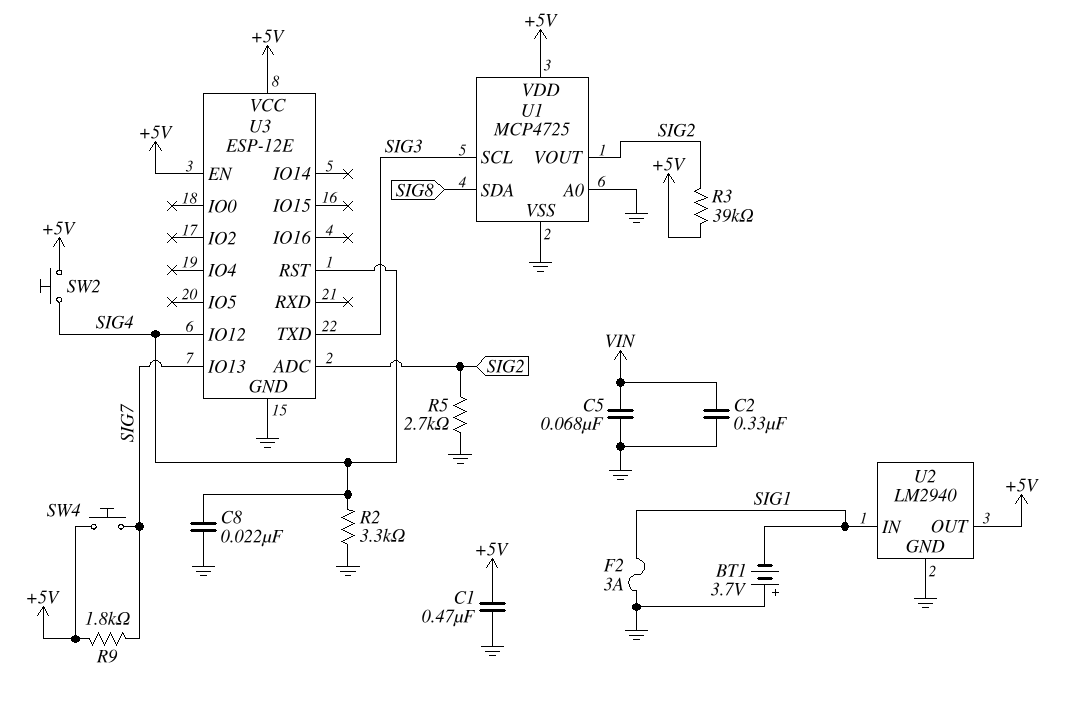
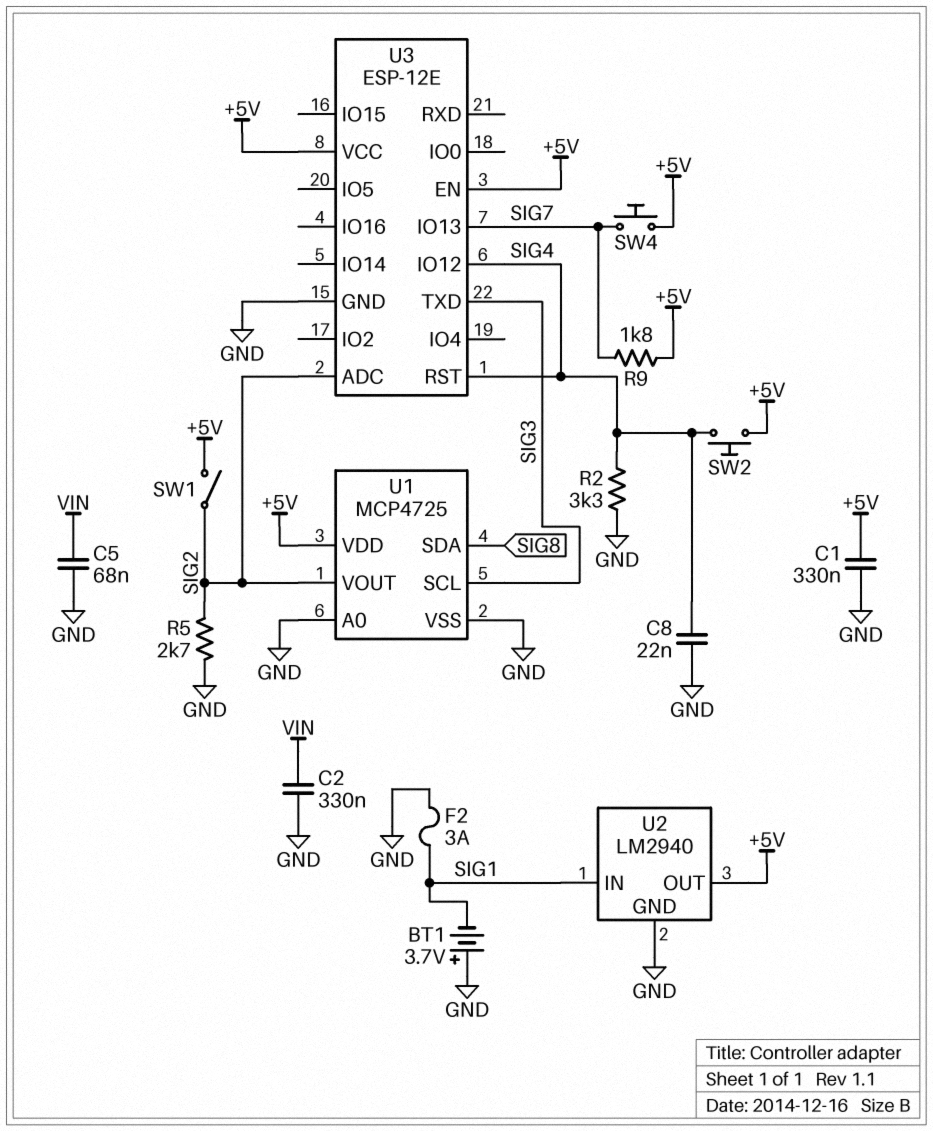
C1: 470nF (+5V, GND) -> 330nF (+5V, GND)
R3: 39k (+5V, SIG2) -> none
SW1: none -> switch (+5V, SIG2)

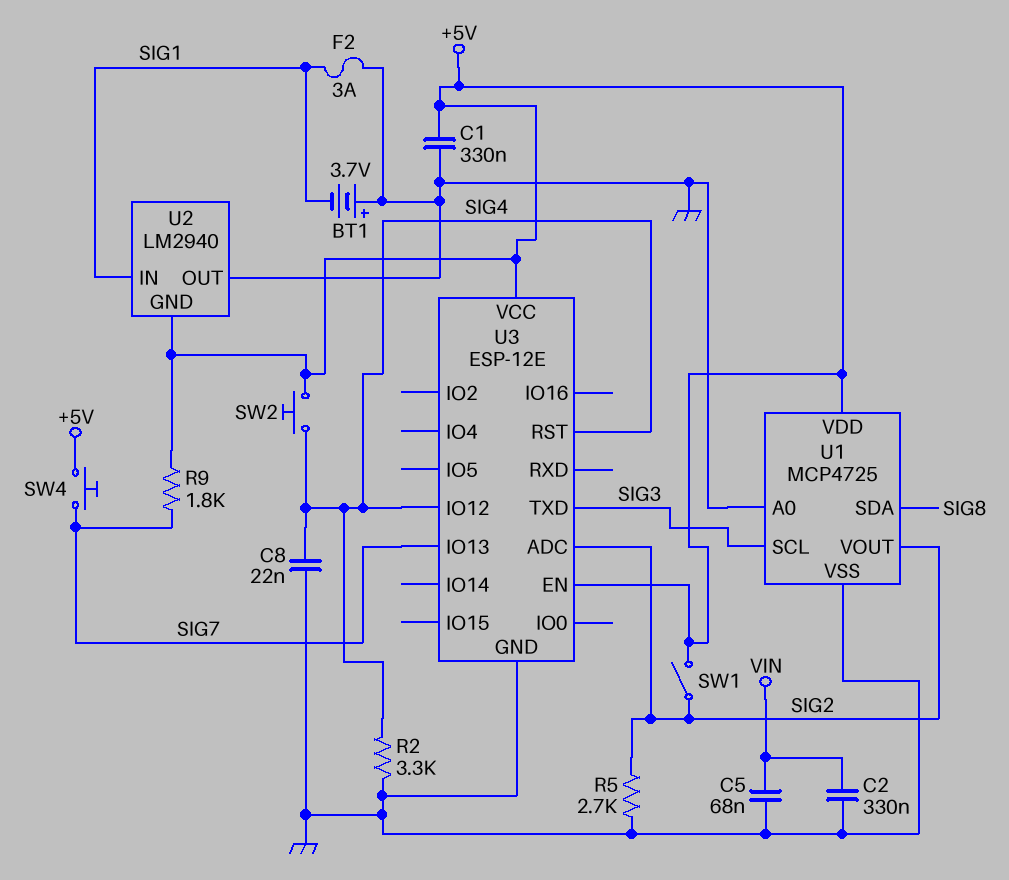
U2 pin GND: GND -> +5V
U2 pin OUT: +5V -> GND

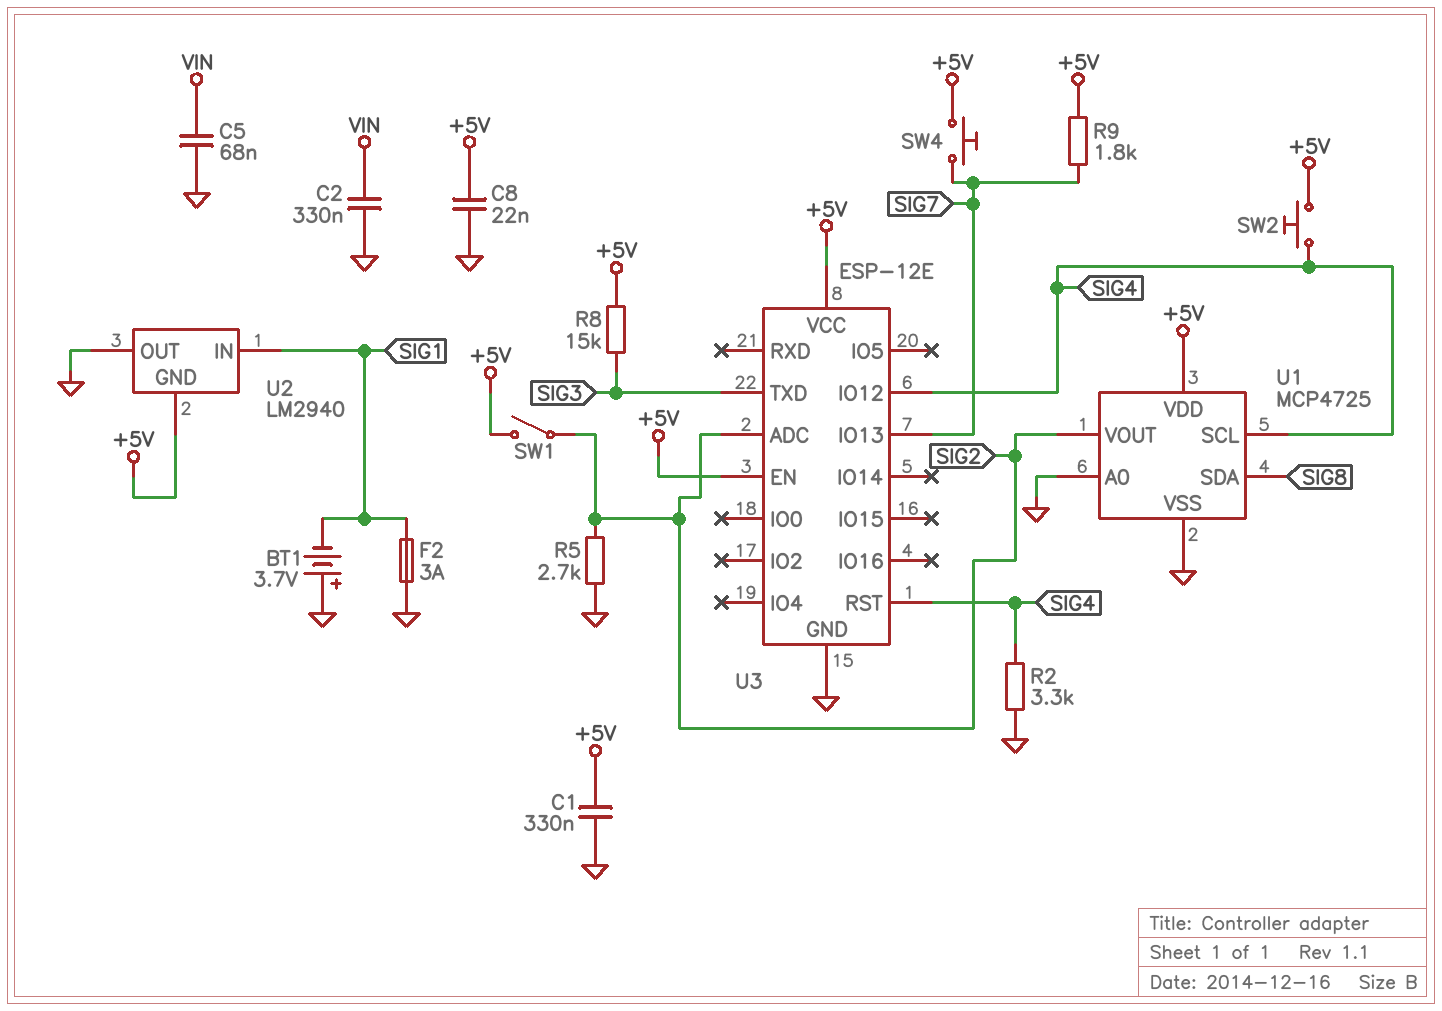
C8: 22nF (GND, SIG4) -> 22nF (+5V, GND)
R8: none -> 15k (+5V, SIG3)
U1 pin SCL: SIG3 -> SIG4

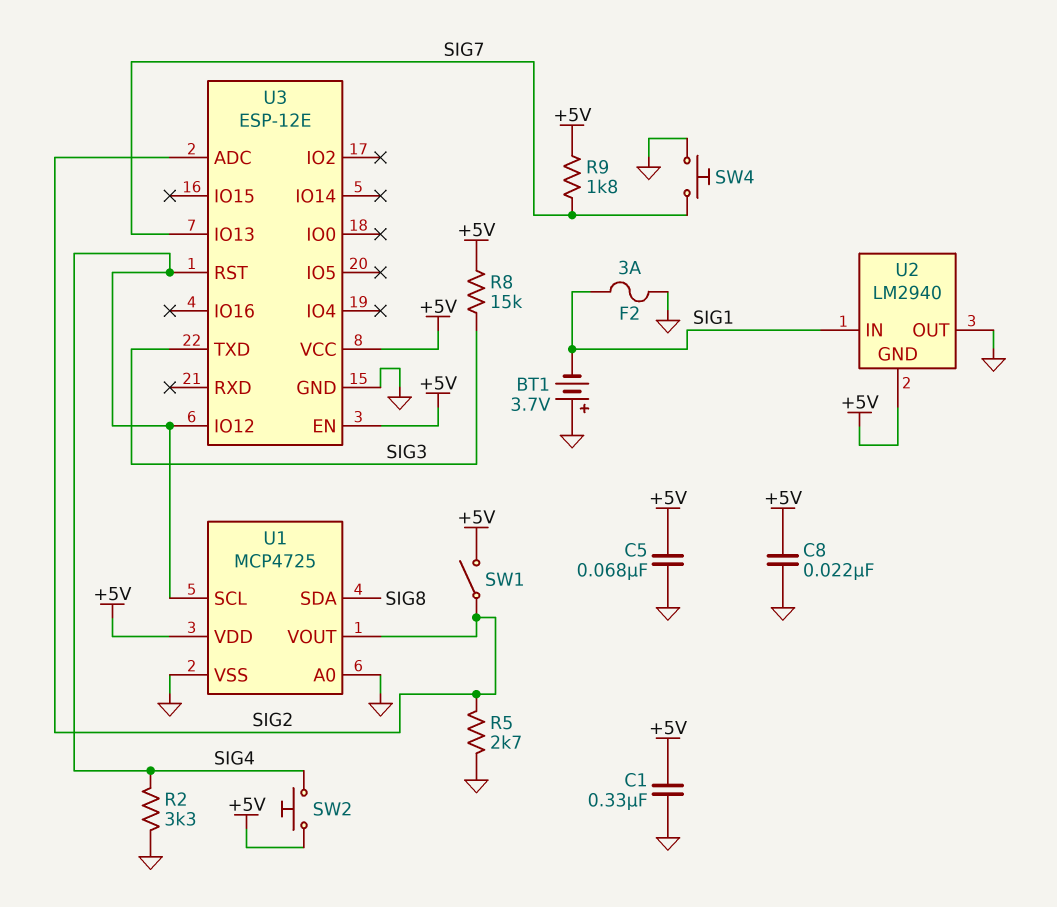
C2: 330nF (GND, VIN) -> none
C5: 68nF (GND, VIN) -> 68nF (+5V, GND)
SW4: button (+5V, SIG7) -> button (GND, SIG7)

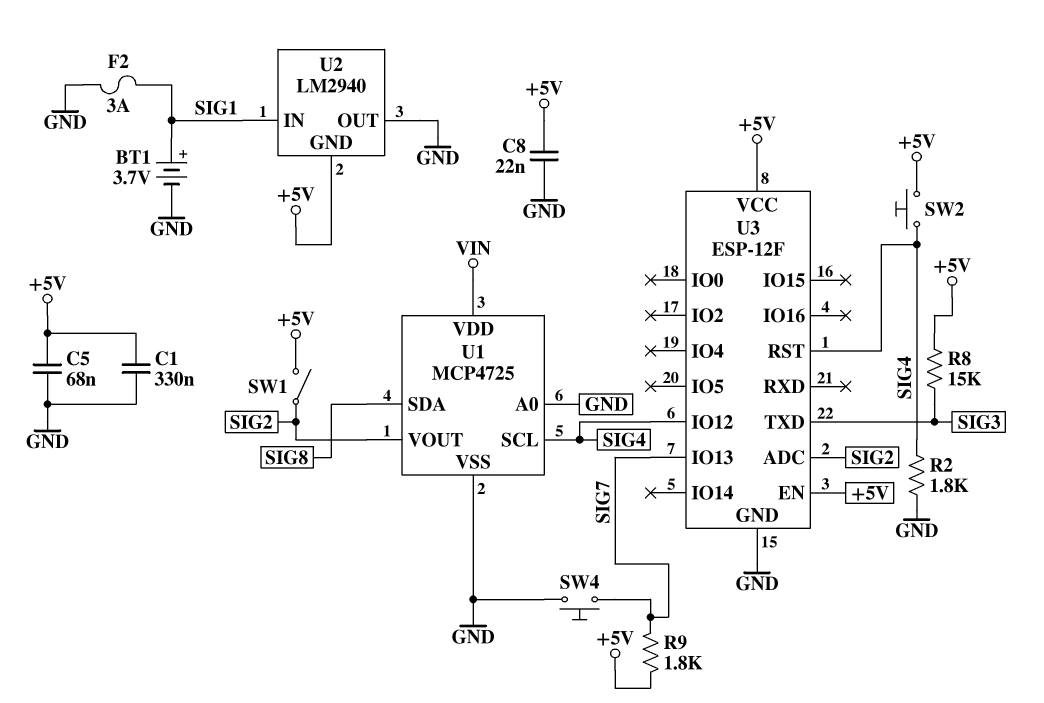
BT1: 3.7V (plus GND, minus SIG1) -> 3.7V (plus SIG1, minus GND)
R2: 3.3k (GND, SIG4) -> 1.8k (GND, SIG4)
R5: 2.7k (GND, SIG2) -> none
U1 pin VDD: +5V -> VIN
U3: ESP-12E -> ESP-12F

